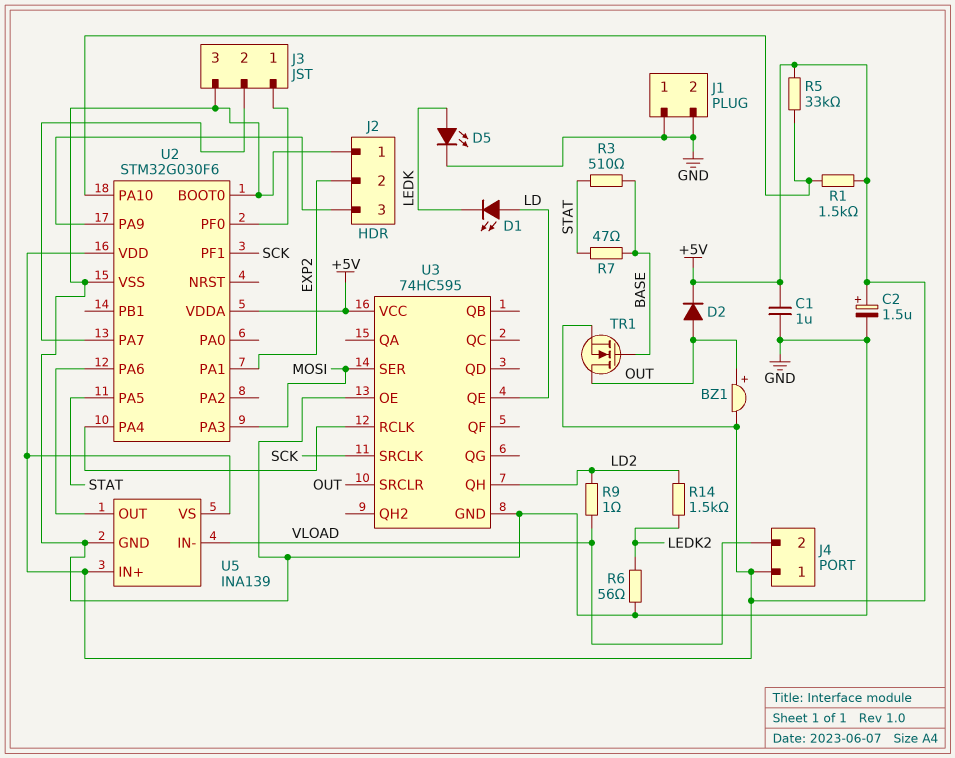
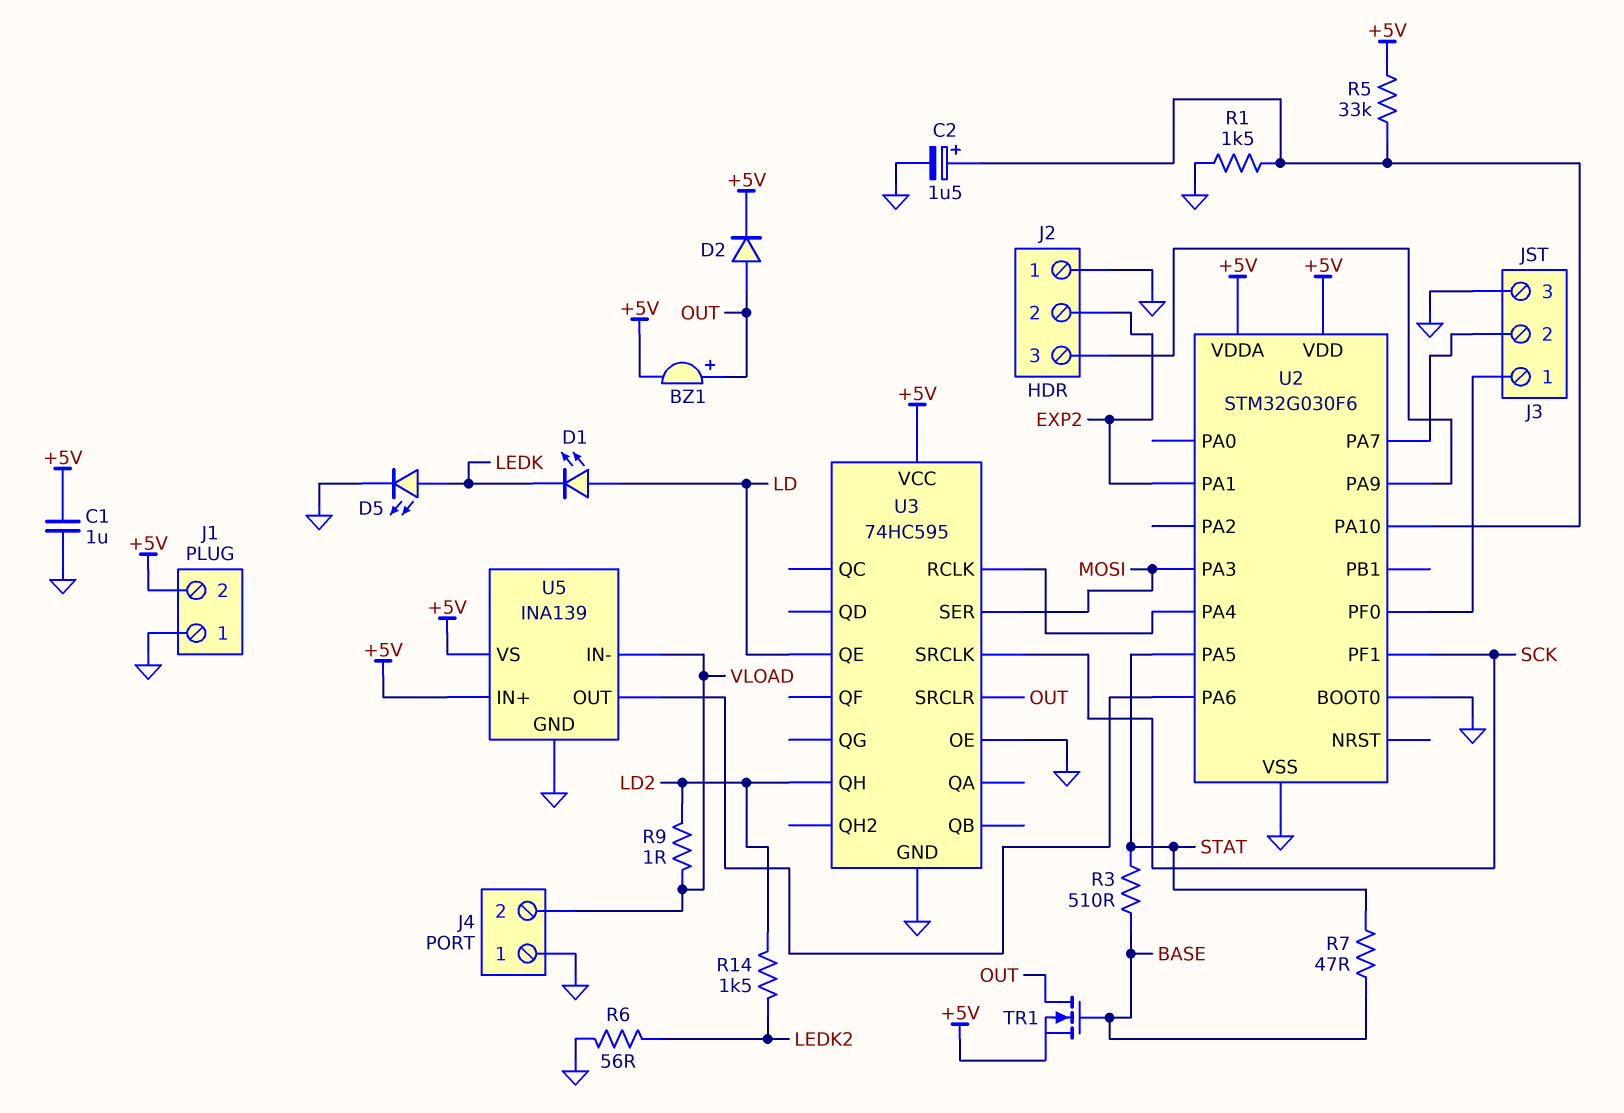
C2: 1.5uF (plus +5V, minus GND) -> 1.5uF (plus U2/PA10, minus GND)
J1 pin 2: GND -> +5V
J4 pin 1: +5V -> GND
R1: 1.5k (+5V, U2/PA10) -> 1.5k (GND, U2/PA10)

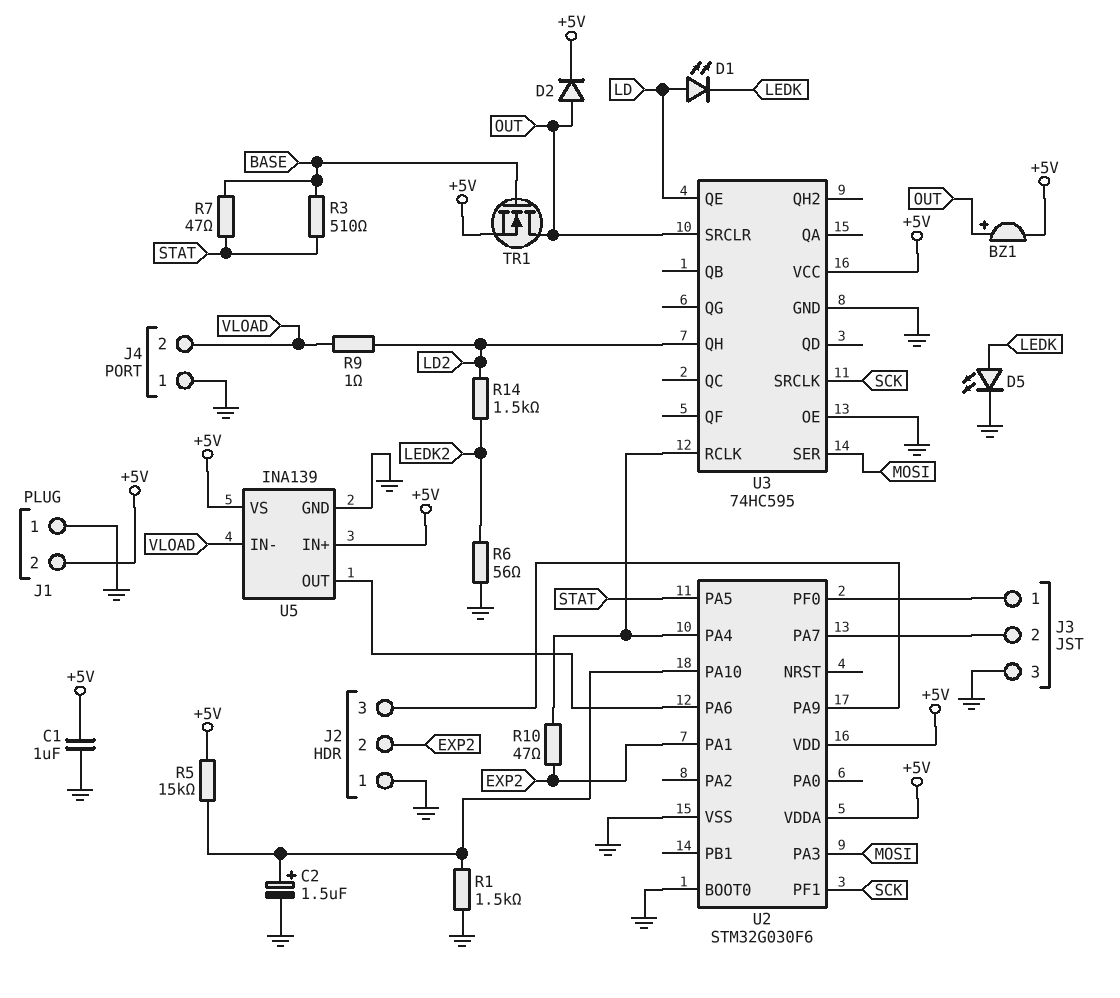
R5: 33k (+5V, U2/PA10) -> 15k (+5V, U2/PA10)
R10: none -> 47 (EXP2, U2/PA4)

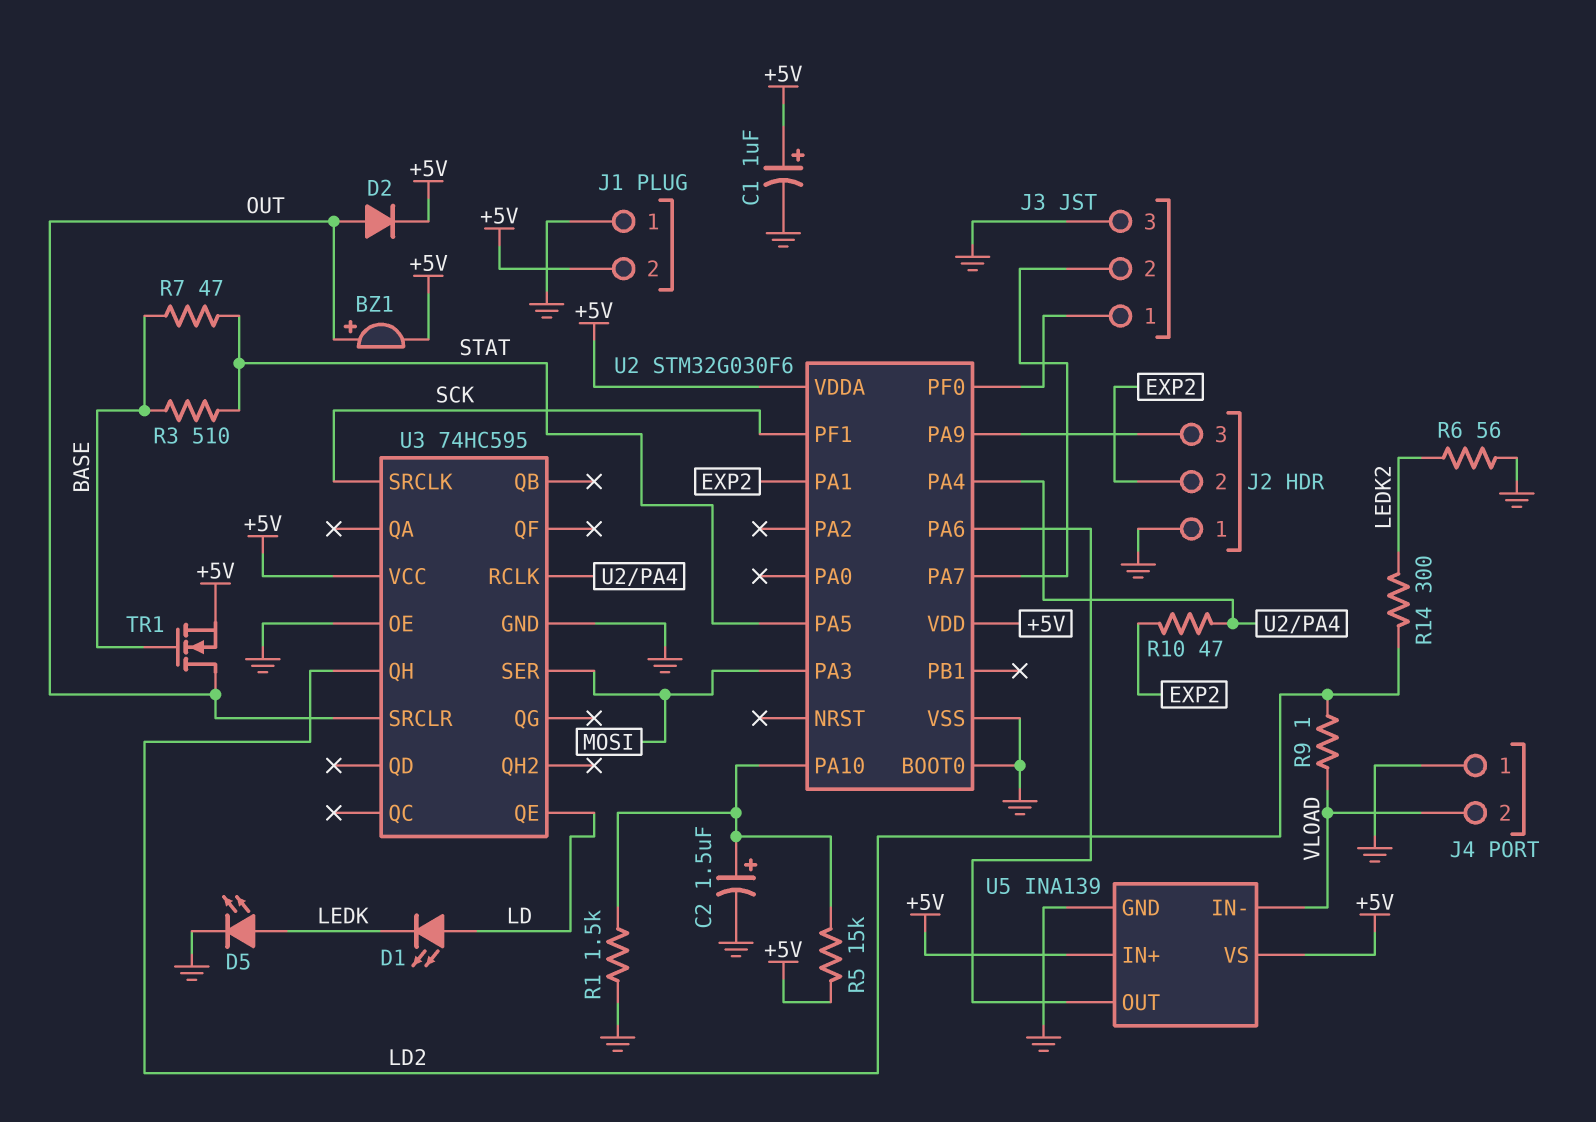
C1: 1uF (+5V, GND) -> 1uF (plus +5V, minus GND)
R14: 1.5k (LD2, LEDK2) -> 300 (LD2, LEDK2)

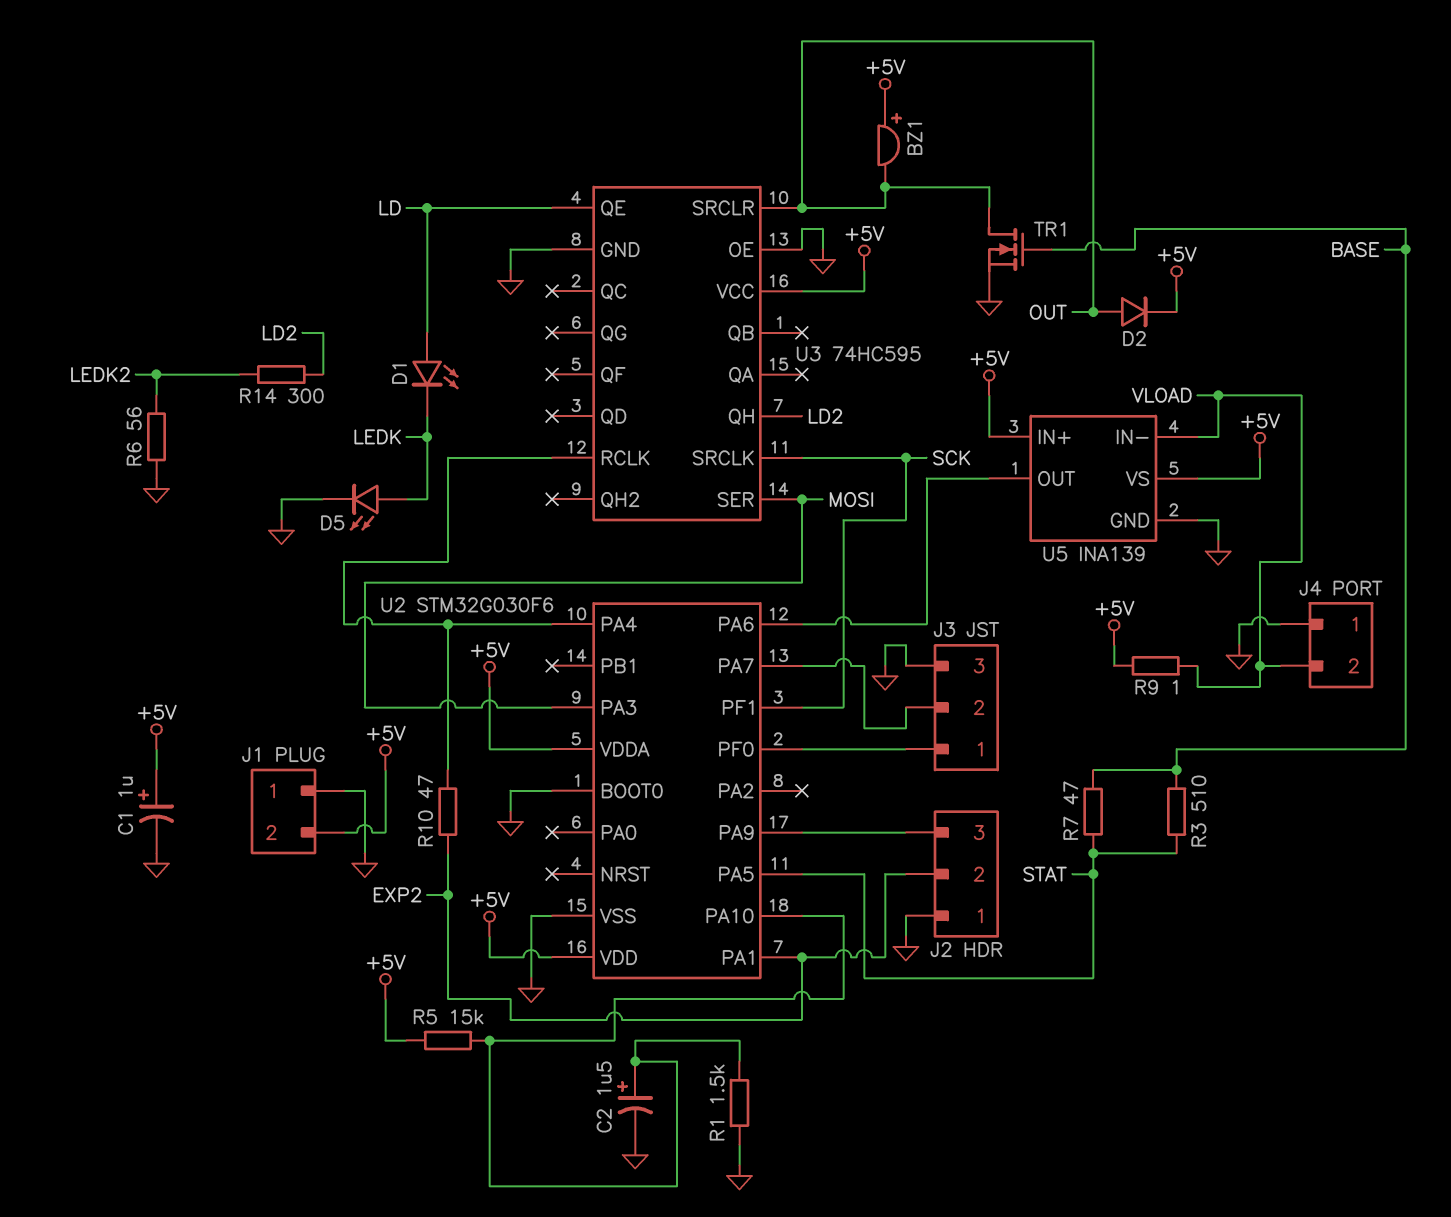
BZ1: buzzer (plus OUT, minus +5V) -> buzzer (plus +5V, minus OUT)
R9: 1 (LD2, VLOAD) -> 1 (+5V, VLOAD)
TR1: NMOS (G BASE, D OUT, S +5V) -> NMOS (G BASE, D OUT, S GND)

